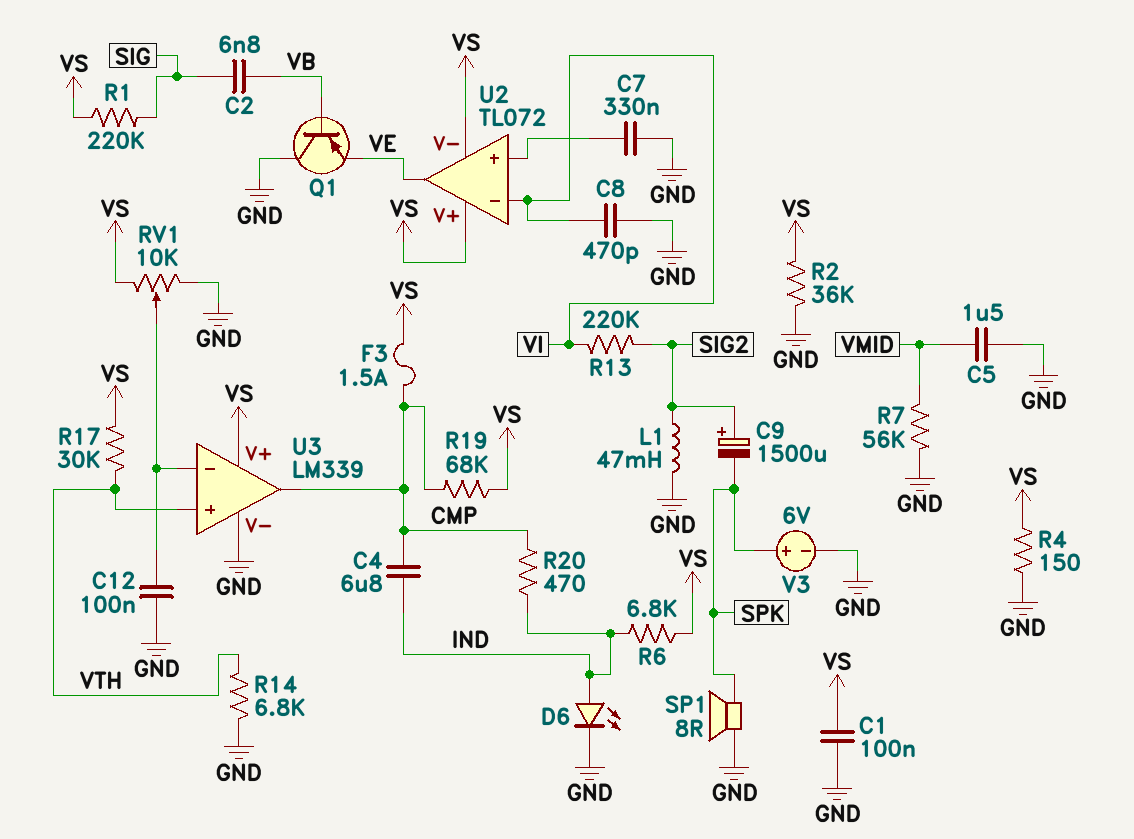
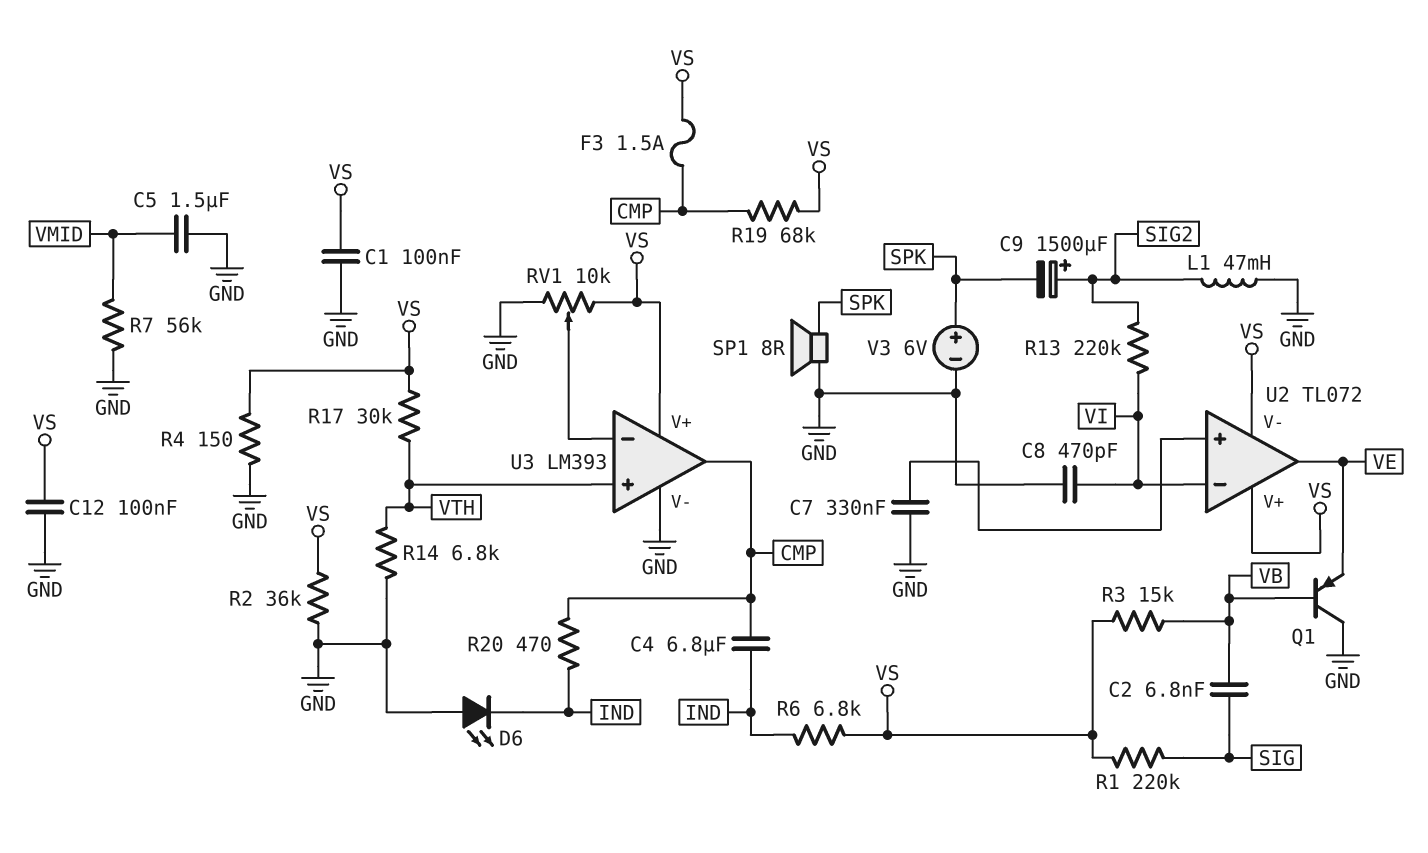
C12: 100nF (GND, U3/in-) -> 100nF (GND, VS)
D6: LED (A IND, K GND) -> LED (A GND, K IND)
R3: none -> 15k (VB, VS)
U3: LM339 -> LM393

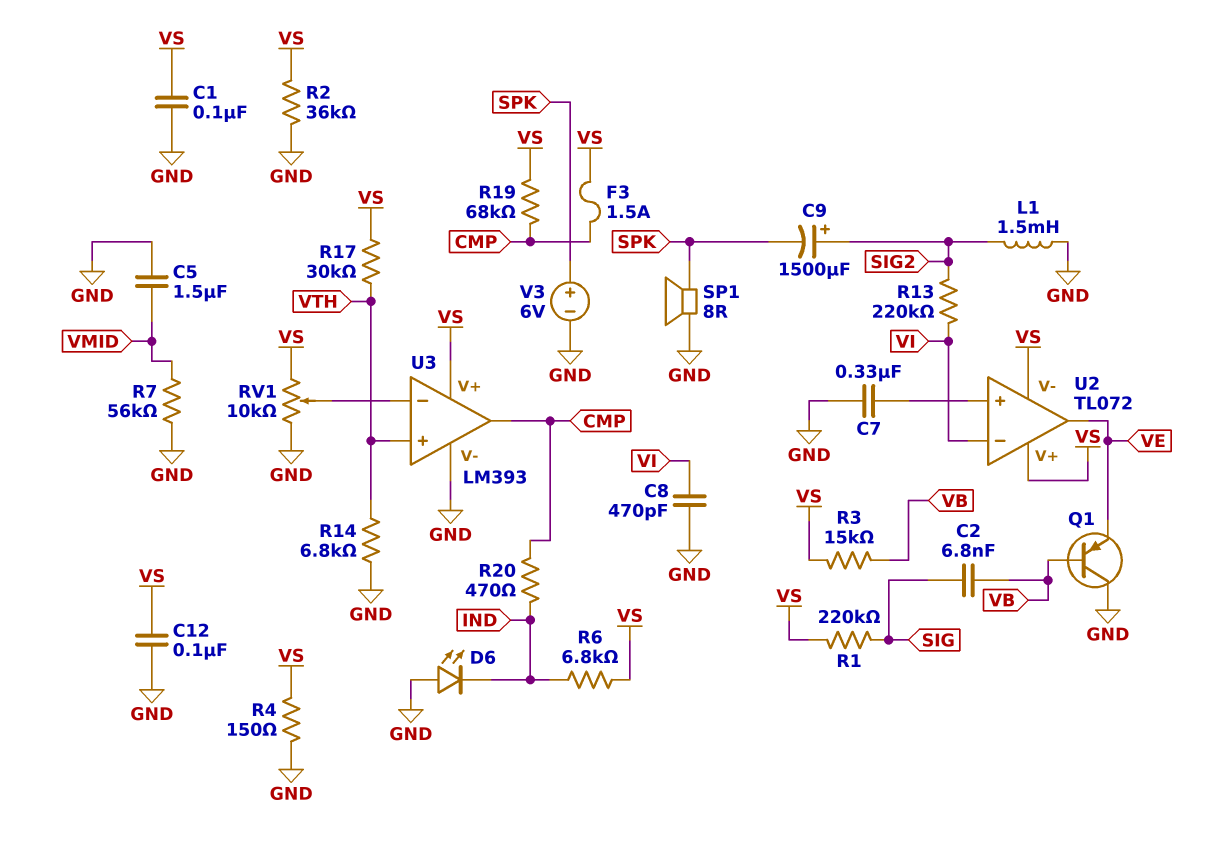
C4: 6.8uF (CMP, IND) -> none
L1: 47mH (GND, SIG2) -> 1.5mH (GND, SIG2)

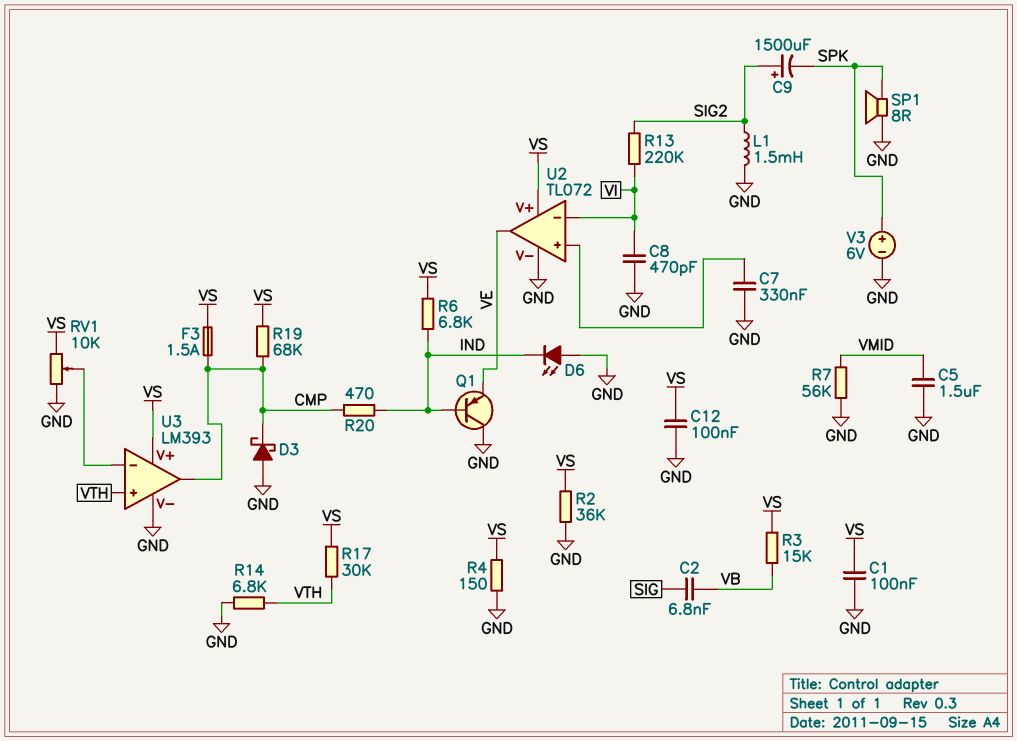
D3: none -> schottky (A GND, K CMP)
Q1: PNP (B VB, C GND, E VE) -> PNP (B IND, C GND, E VE)
R1: 220k (SIG, VS) -> none
U2 pin V-: VS -> GND

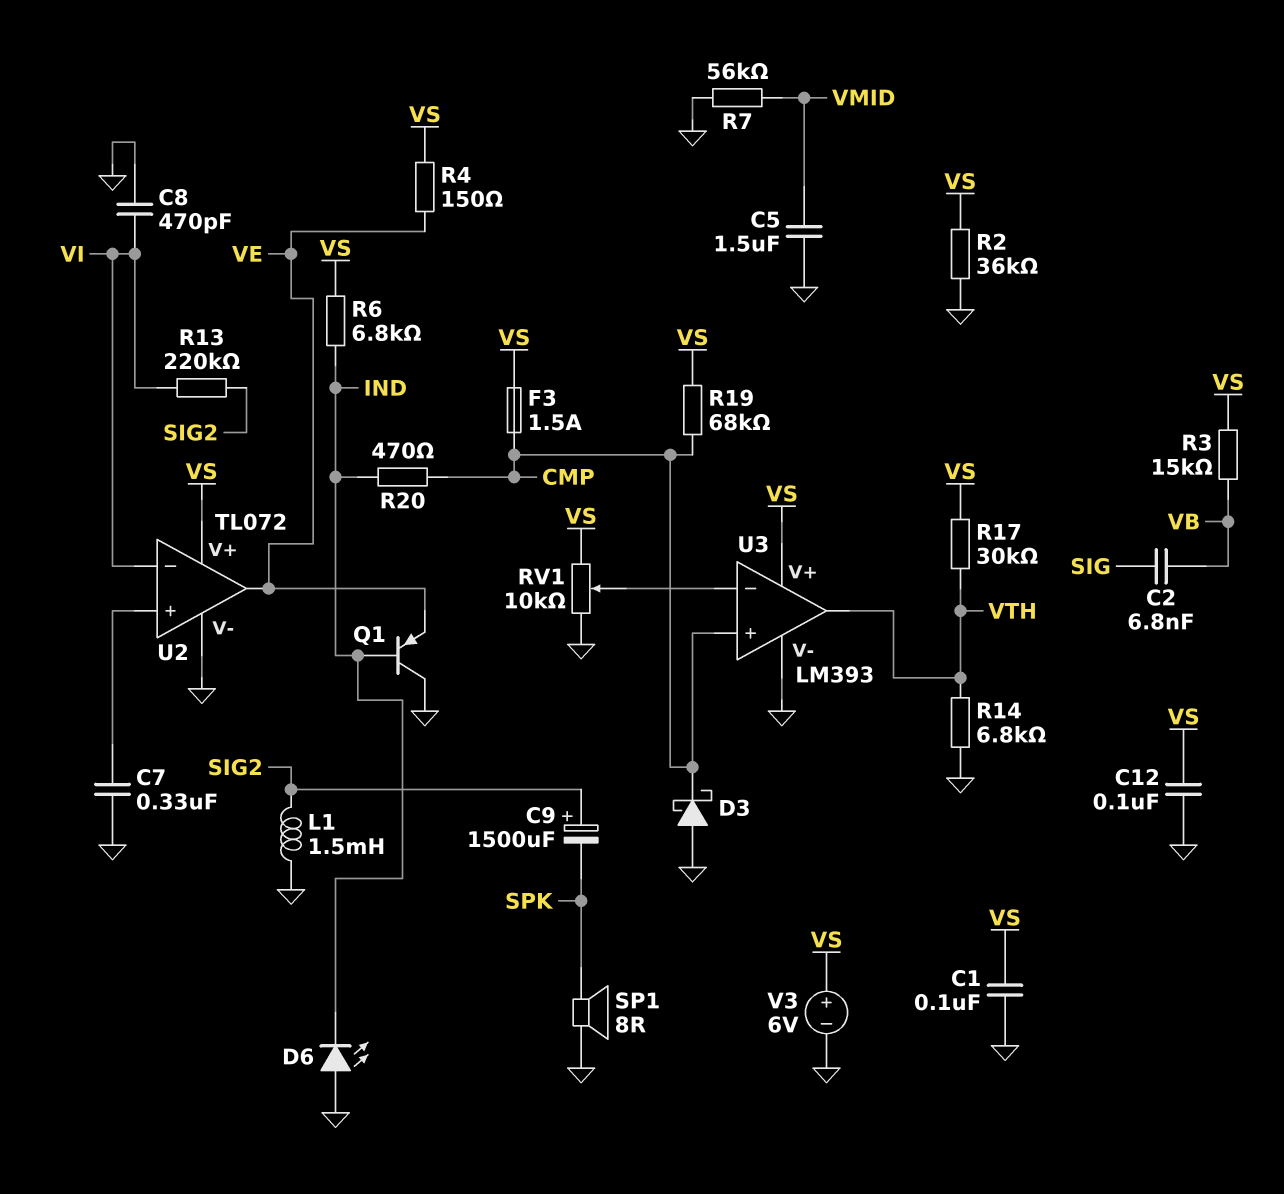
R4: 150 (GND, VS) -> 150 (VE, VS)
U3 pin in+: VTH -> CMP
U3 pin out: CMP -> VTH
V3: 6V (plus SPK, minus GND) -> 6V (plus VS, minus GND)

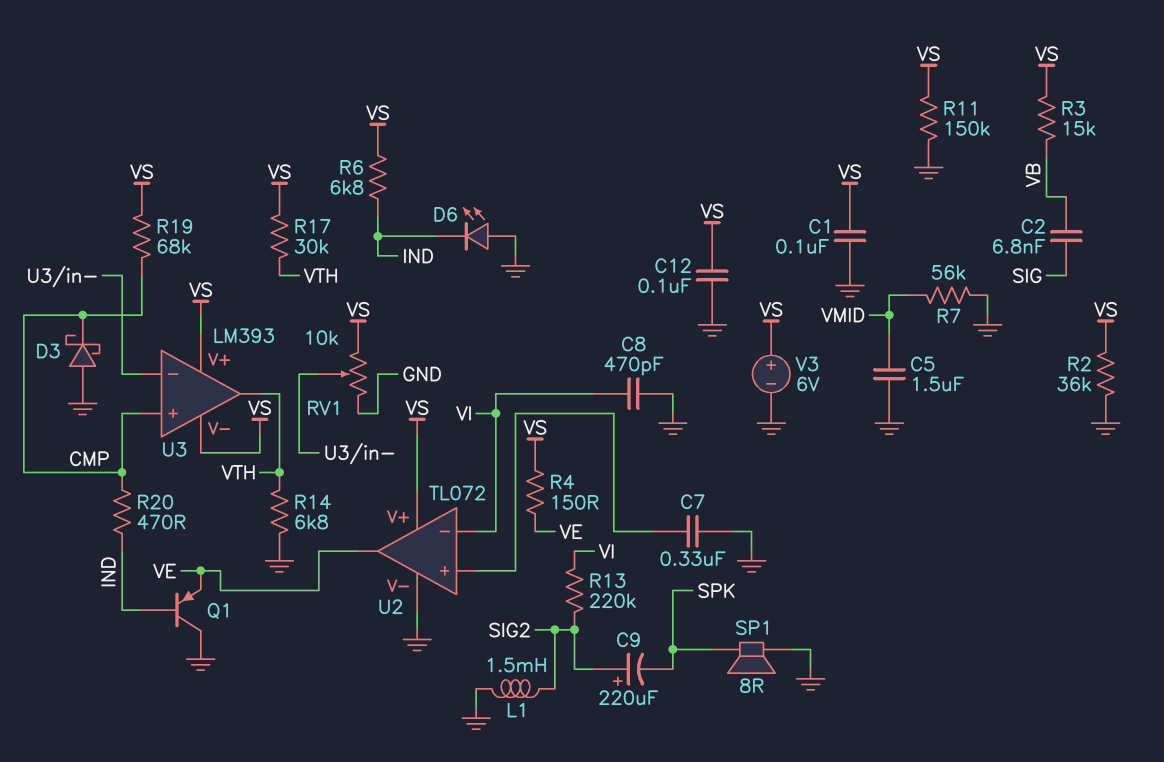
C9: 1500uF (plus SIG2, minus SPK) -> 220uF (plus SIG2, minus SPK)
F3: 1.5A (CMP, VS) -> none
R11: none -> 150k (GND, VS)
U3 pin V-: GND -> VS

